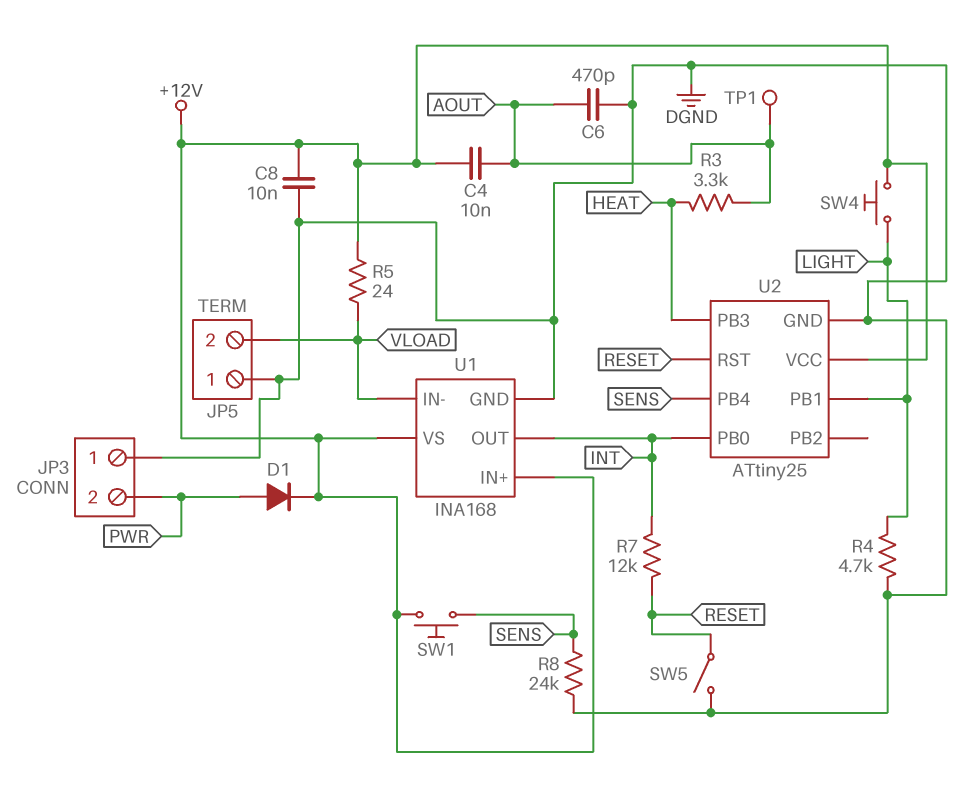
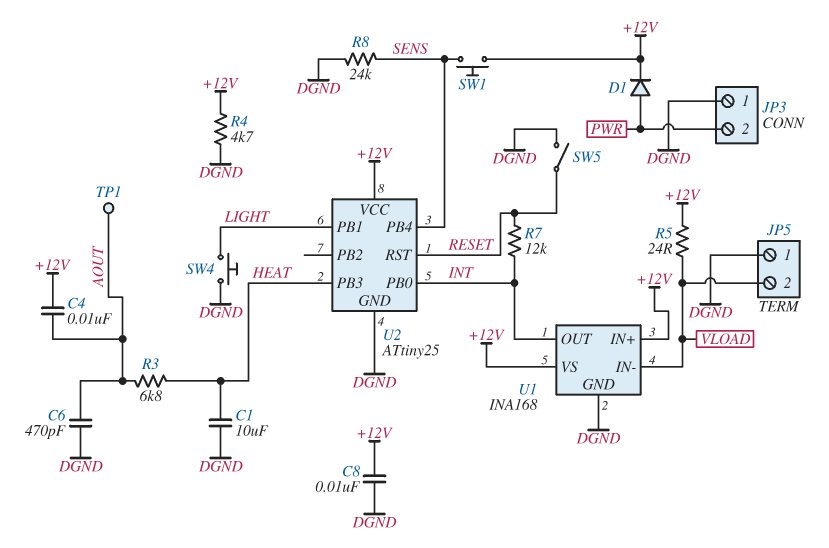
C1: none -> 10uF (DGND, HEAT)
R3: 3.3k (AOUT, HEAT) -> 6.8k (AOUT, HEAT)
R4: 4.7k (DGND, LIGHT) -> 4.7k (+12V, DGND)
SW4: button (+12V, LIGHT) -> button (DGND, LIGHT)

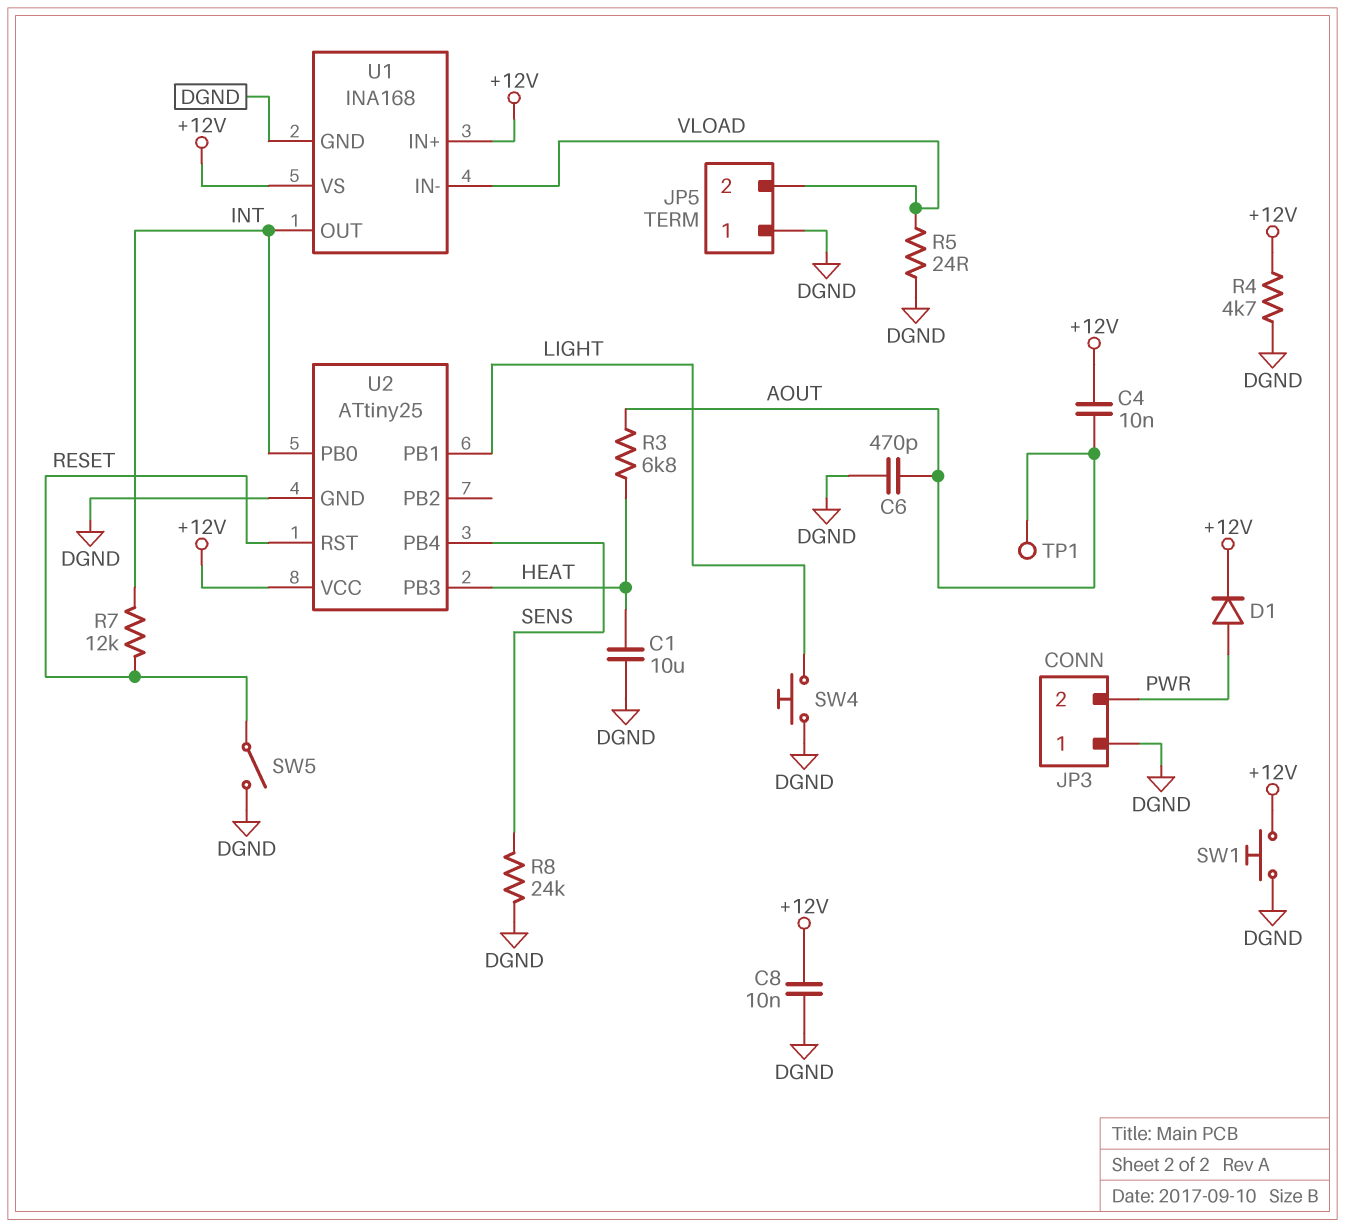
R5: 24 (+12V, VLOAD) -> 24 (DGND, VLOAD)
SW1: button (+12V, SENS) -> button (+12V, DGND)

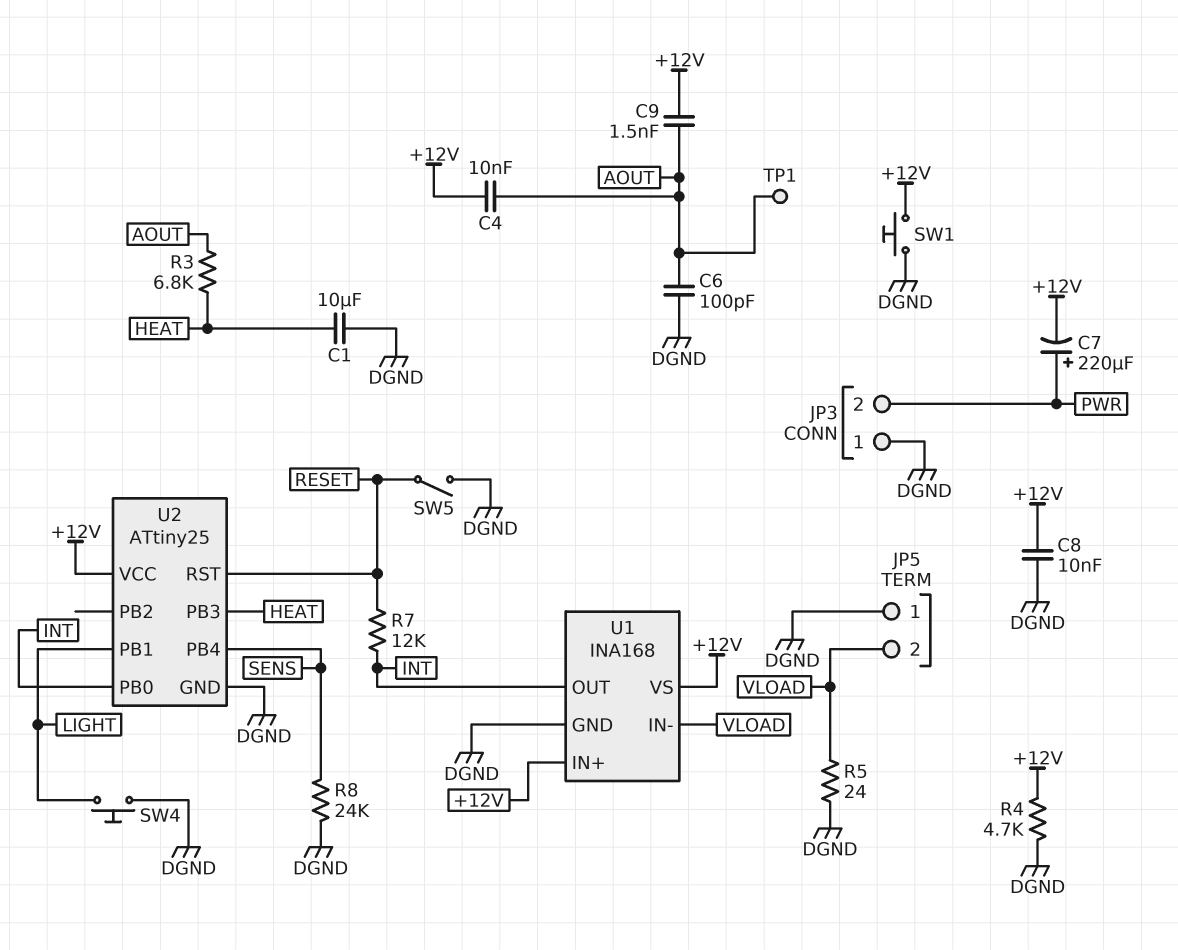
C6: 470pF (AOUT, DGND) -> 100pF (AOUT, DGND)
C7: none -> 220uF (plus PWR, minus +12V)
C9: none -> 1.5nF (+12V, AOUT)
D1: diode (A PWR, K +12V) -> none

